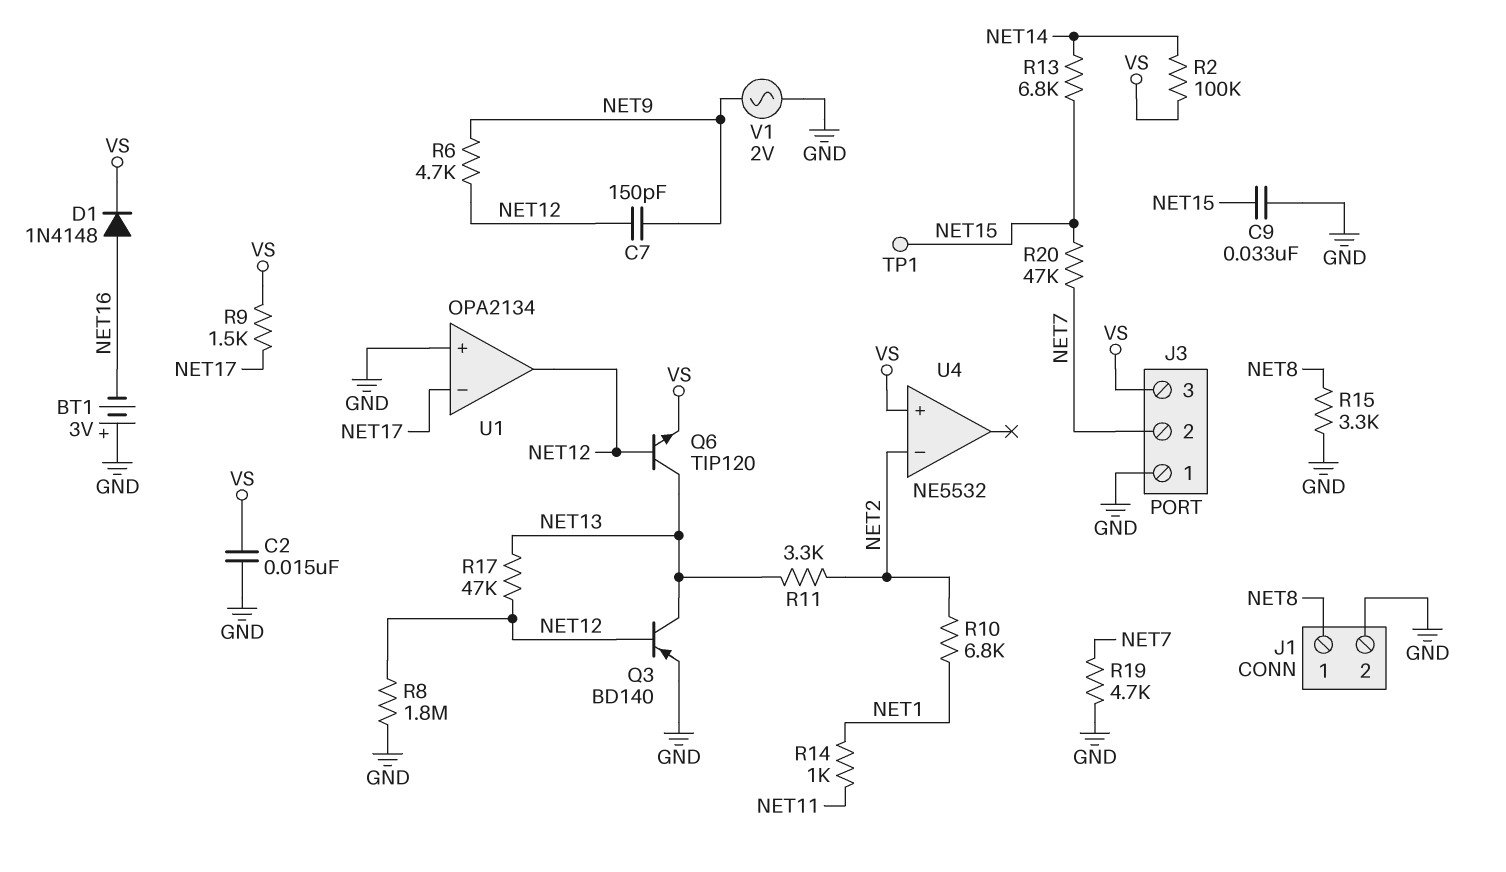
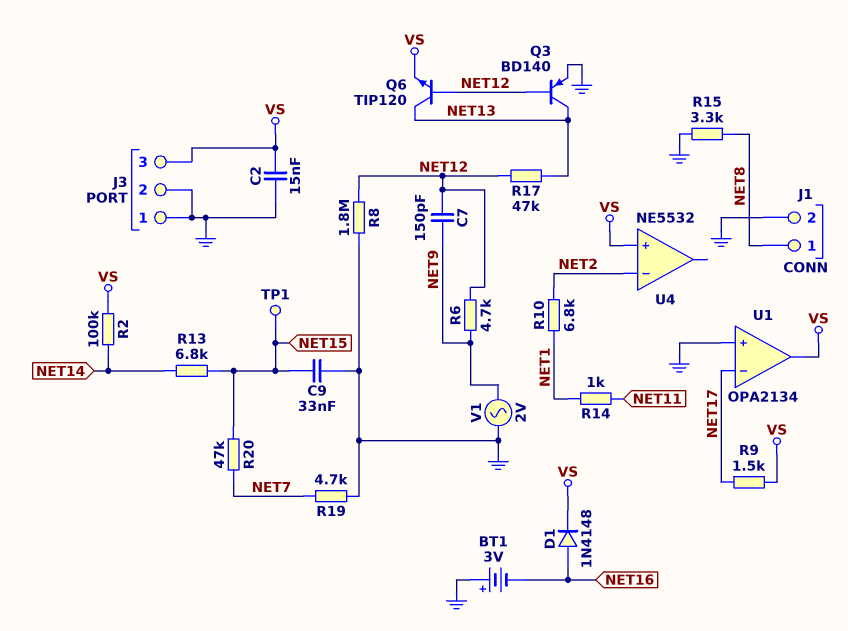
J3 pin 2: NET7 -> GND
R11: 3.3k (NET2, NET13) -> none
U1 pin out: NET12 -> VS

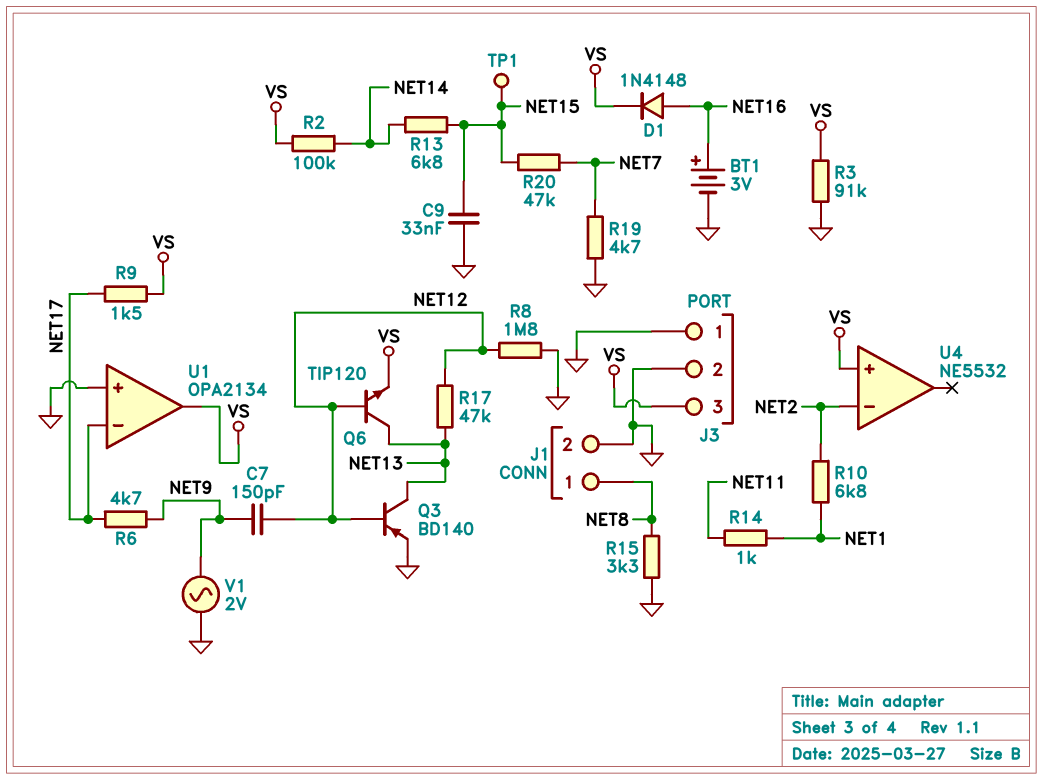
BT1: 3V (plus GND, minus NET16) -> 3V (plus NET16, minus GND)
C2: 15nF (GND, VS) -> none
R3: none -> 91k (GND, VS)
R6: 4.7k (NET9, NET12) -> 4.7k (NET9, NET17)

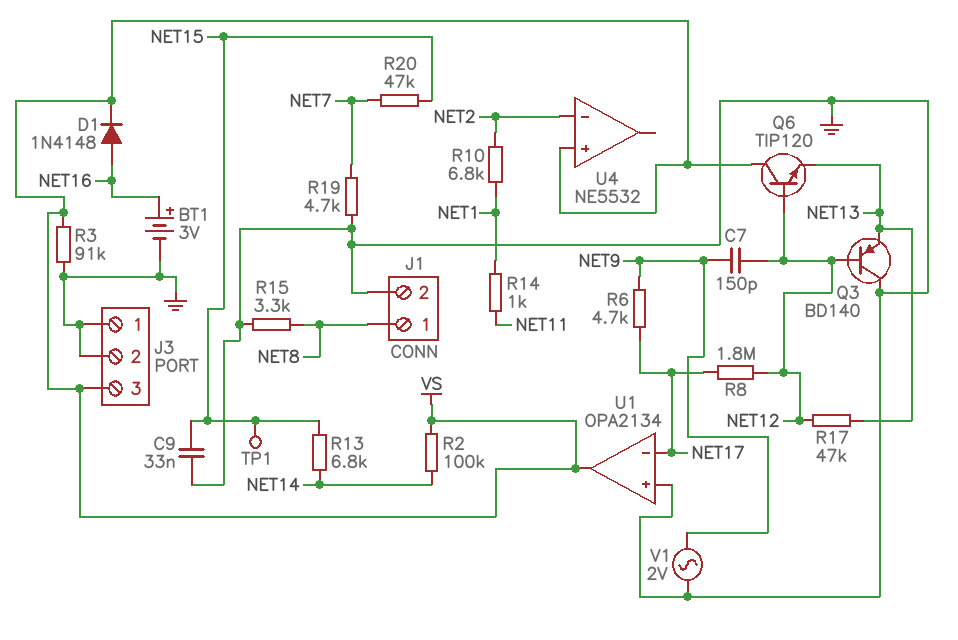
Q3: PNP BD140 (B NET12, C NET13, E GND) -> PNP BD140 (B NET12, C GND, E NET13)
Q6: NPN TIP120 (B NET12, C NET13, E VS) -> NPN TIP120 (B NET12, C VS, E NET13)
R8: 1.8M (GND, NET12) -> 1.8M (NET12, NET17)
R9: 1.5k (NET17, VS) -> none

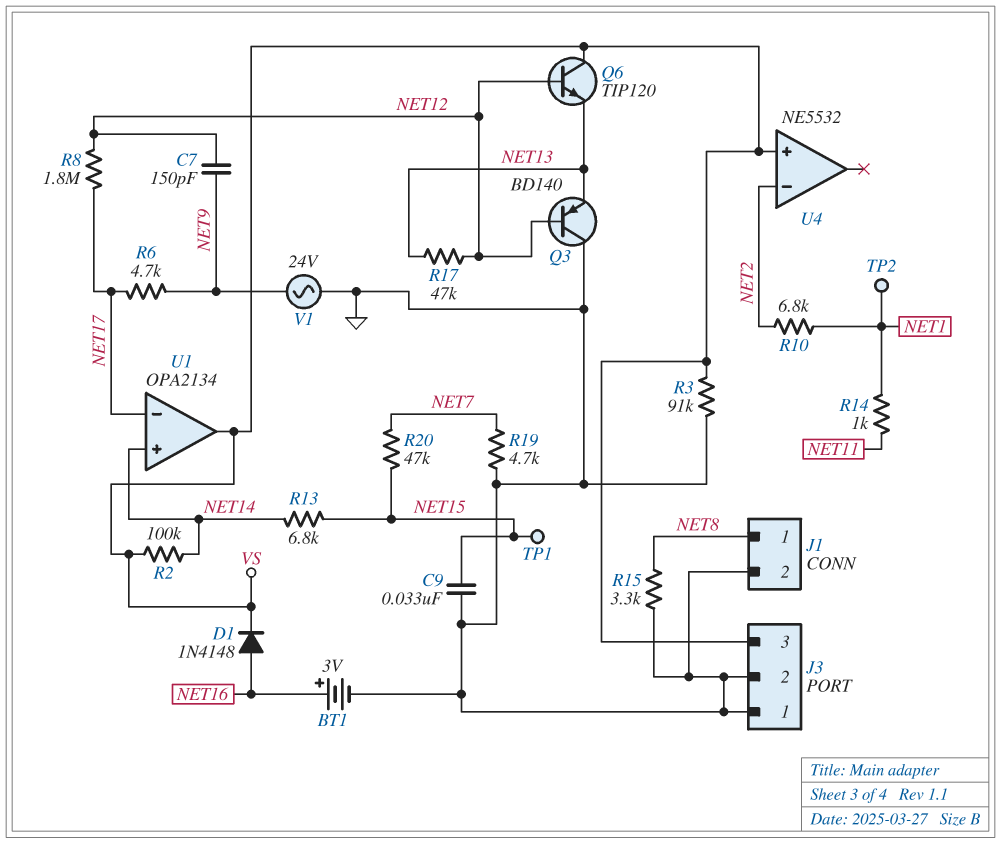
TP2: none -> test point (NET1)
U1 pin in+: GND -> NET14
V1: AC 2V (GND, NET9) -> AC 24V (GND, NET9)

